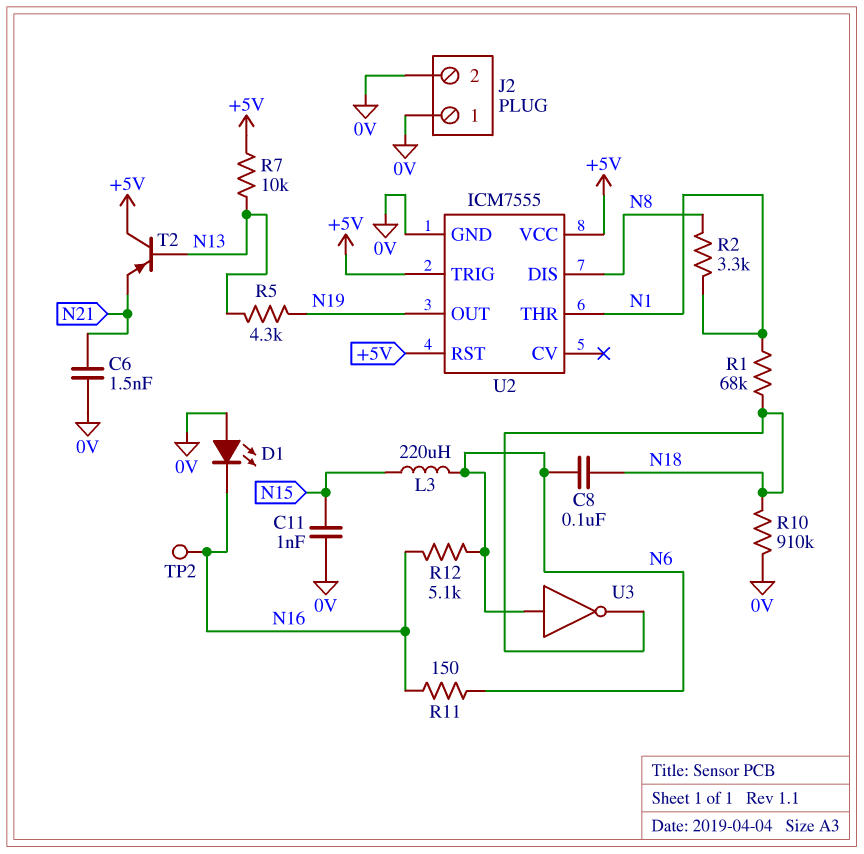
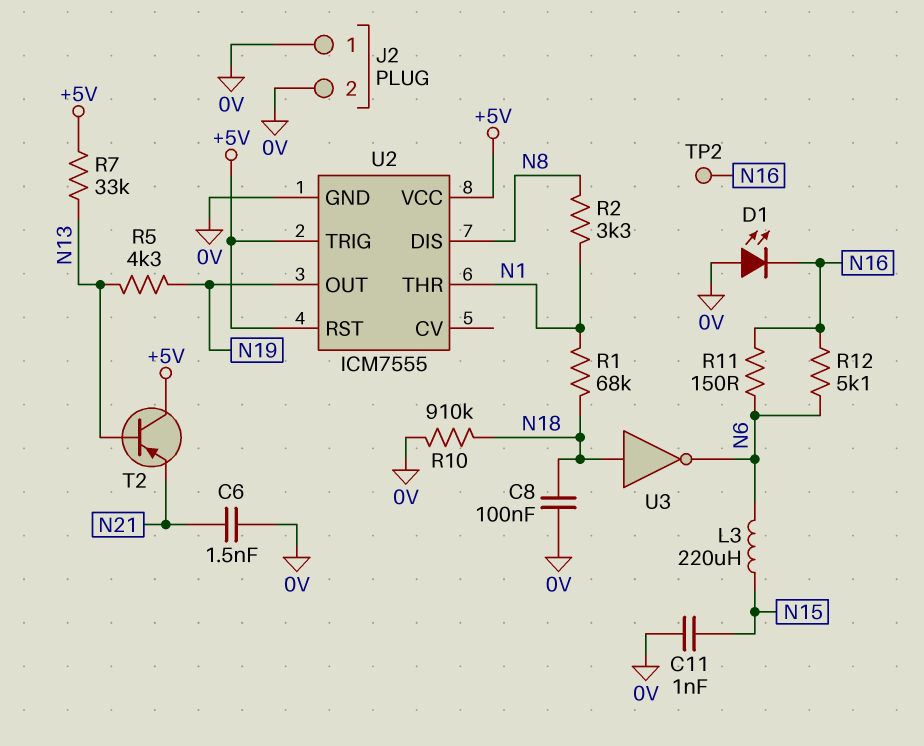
C8: 100nF (N6, N18) -> 100nF (0V, N18)
R7: 10k (+5V, N13) -> 33k (+5V, N13)
U3: NOT (in N6, out N18) -> NOT (in N18, out N6)

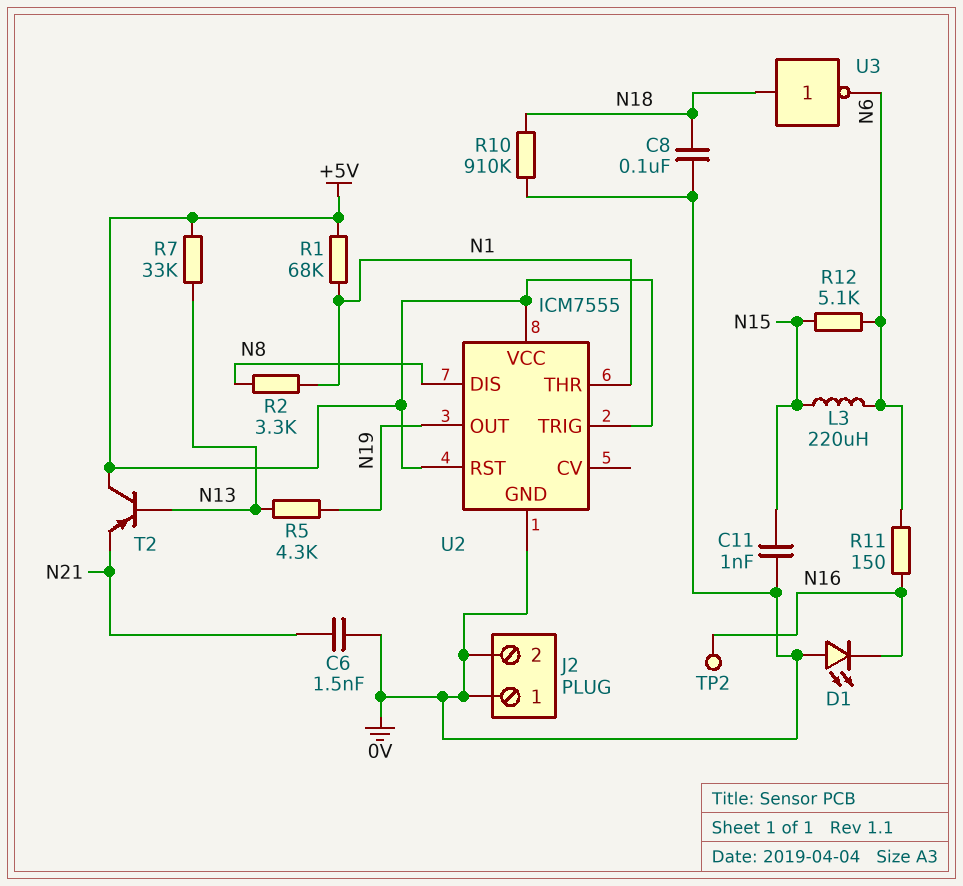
R1: 68k (N1, N18) -> 68k (+5V, N1)
R12: 5.1k (N6, N16) -> 5.1k (N6, N15)

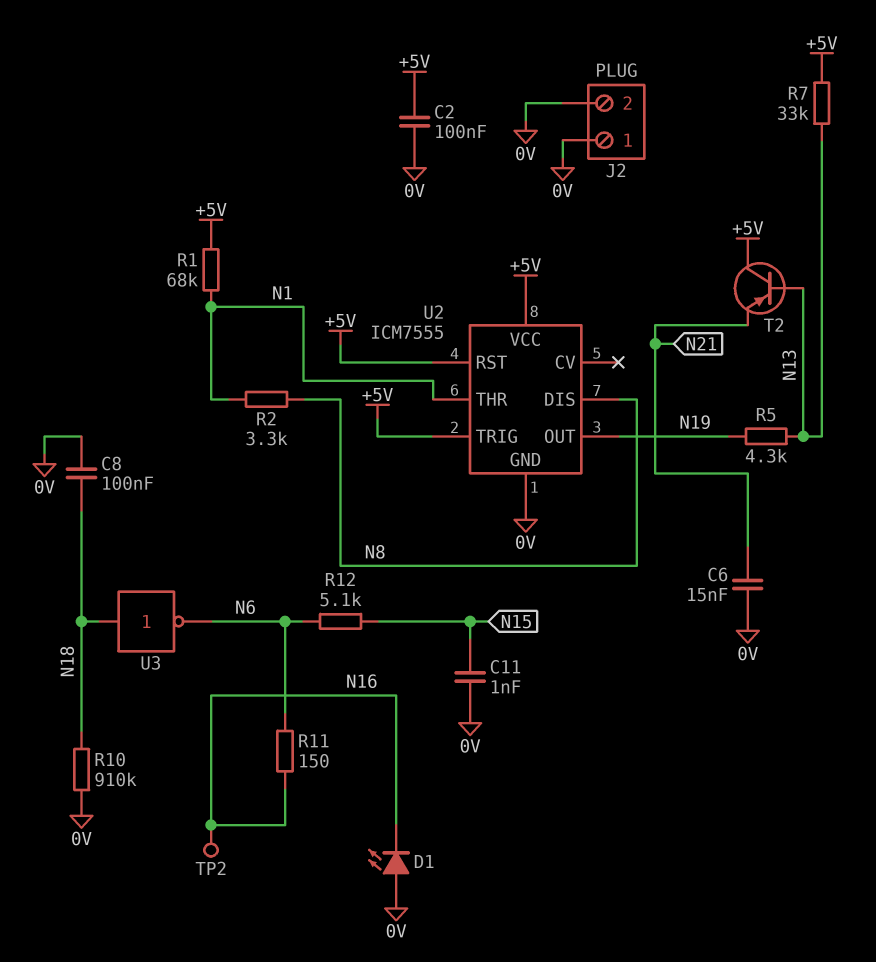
C2: none -> 100nF (+5V, 0V)
C6: 1.5nF (0V, N21) -> 15nF (0V, N21)
L3: 220uH (N6, N15) -> none

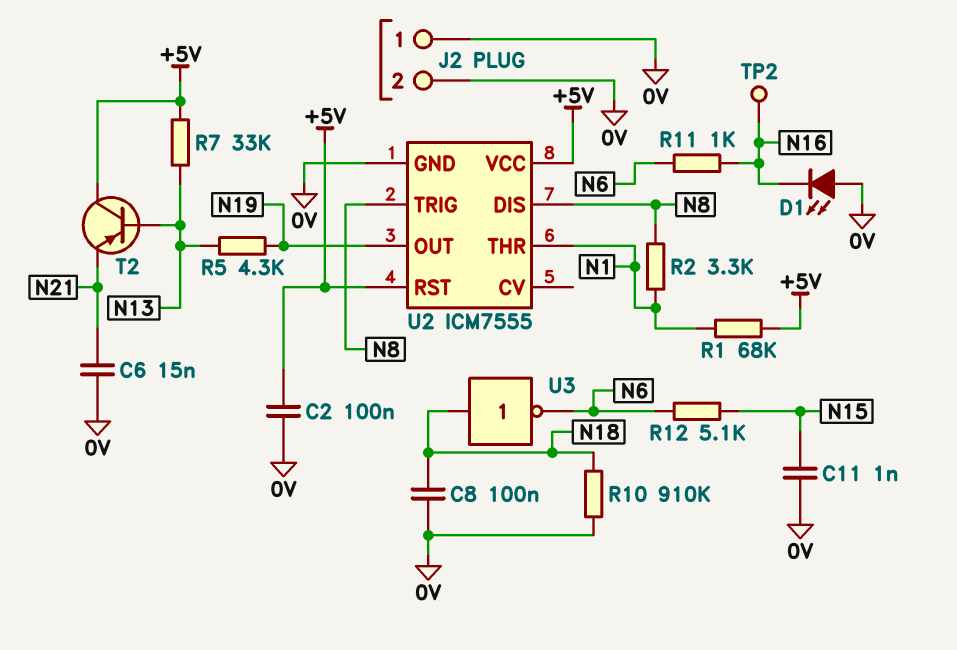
R11: 150 (N6, N16) -> 1k (N6, N16)
U2 pin TRIG: +5V -> N8

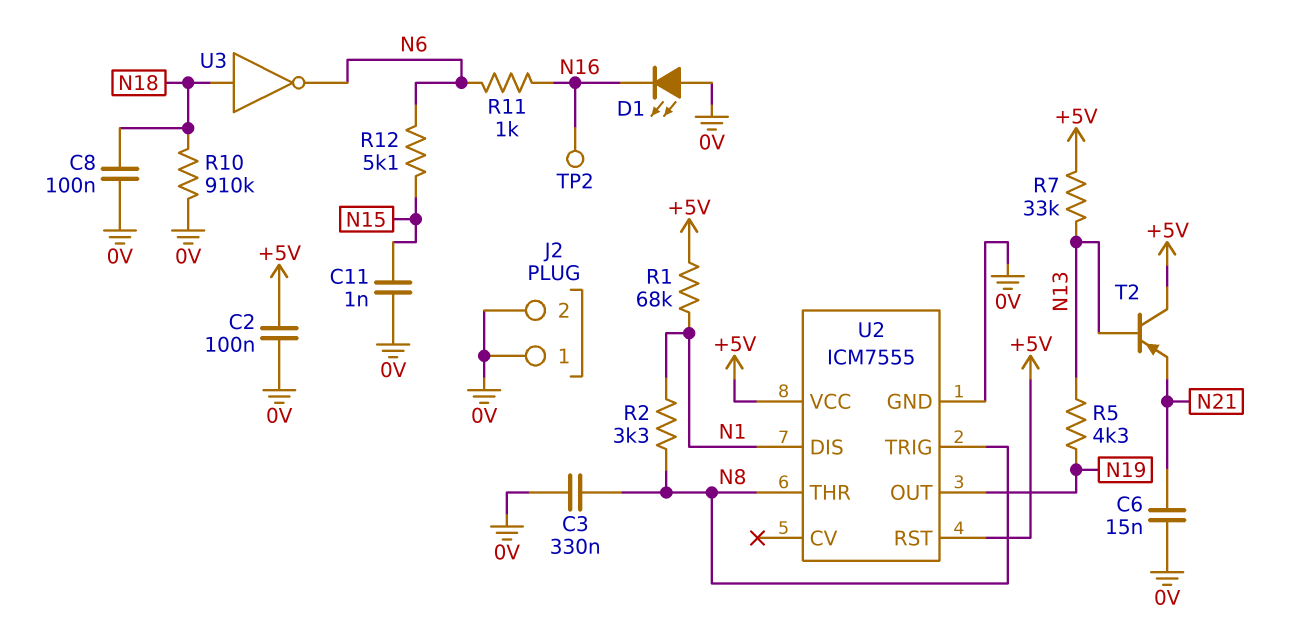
C3: none -> 330nF (0V, N8)
U2 pin DIS: N8 -> N1
U2 pin THR: N1 -> N8

